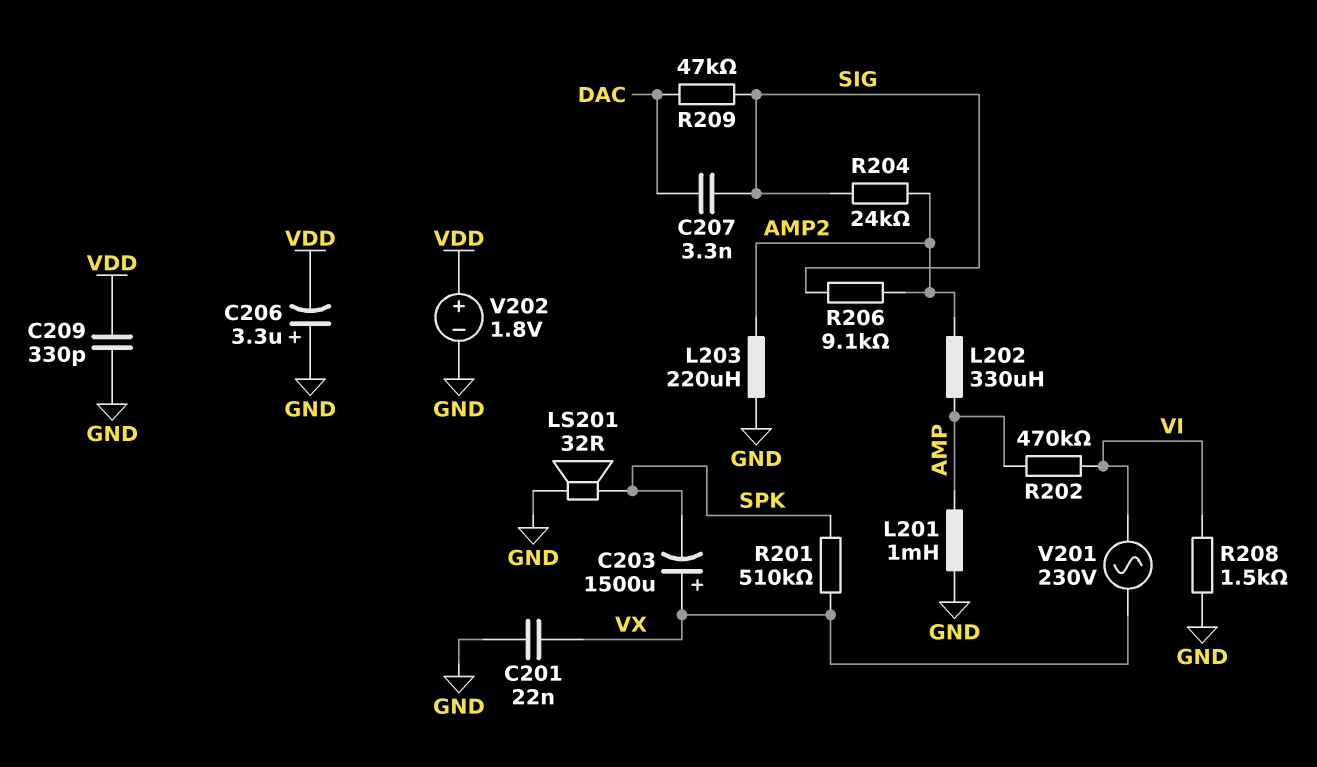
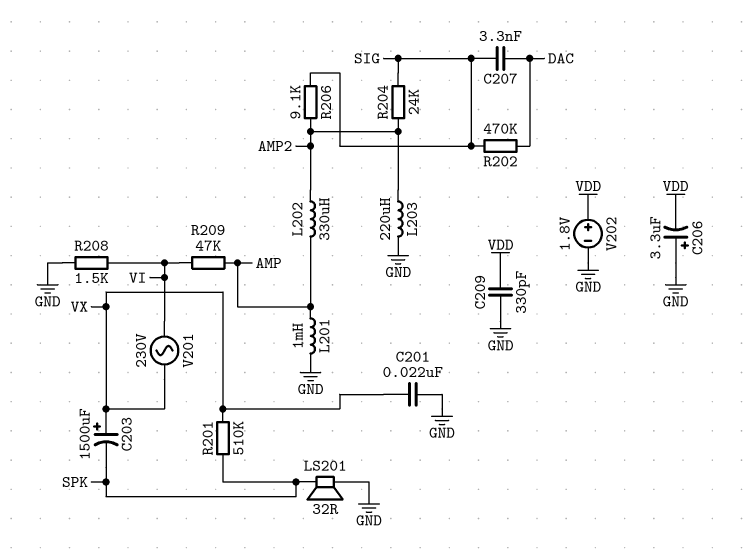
R202: 470k (AMP, VI) -> 470k (DAC, SIG)
R209: 47k (DAC, SIG) -> 47k (AMP, VI)

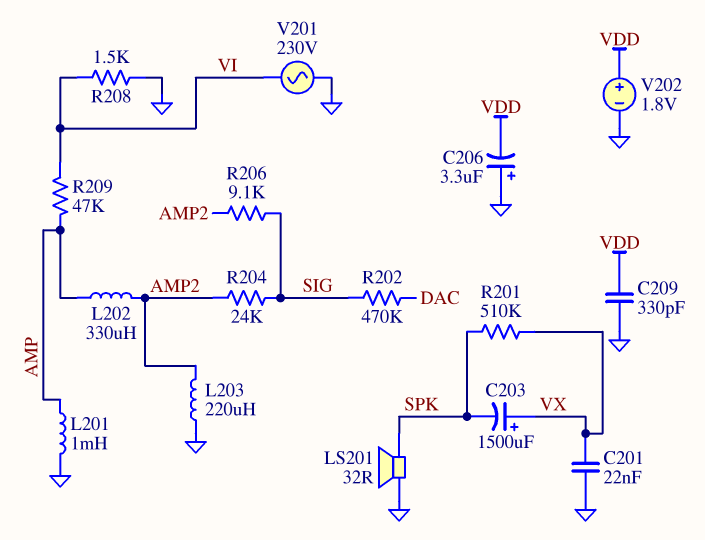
C207: 3.3nF (DAC, SIG) -> none
V201: AC 230V (VI, VX) -> AC 230V (GND, VI)

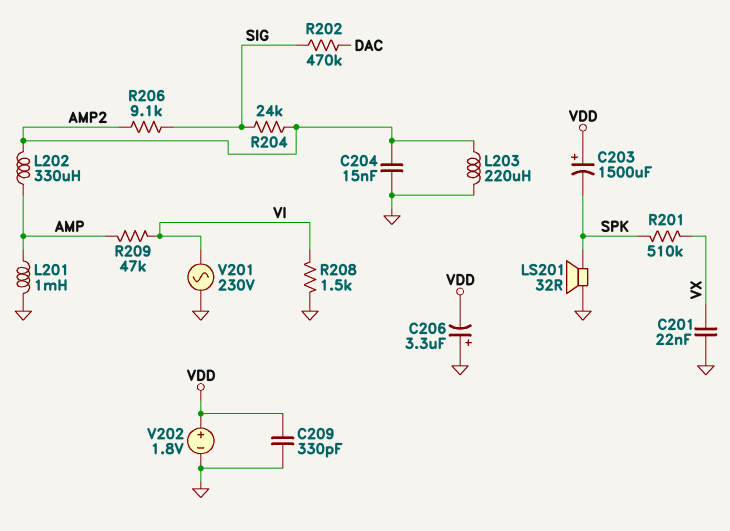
C203: 1500uF (plus VX, minus SPK) -> 1500uF (plus VDD, minus SPK)
C204: none -> 15nF (AMP2, GND)

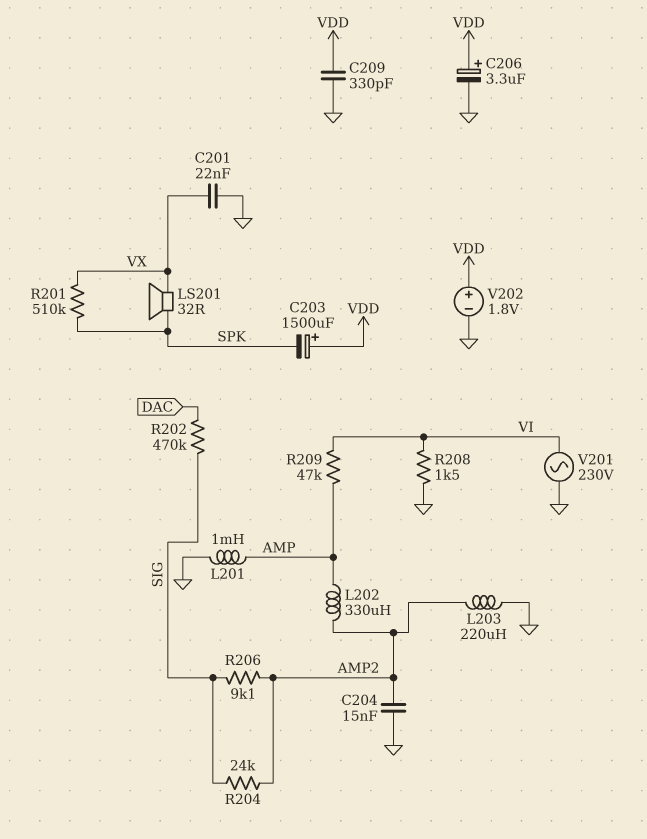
C206: 3.3uF (plus GND, minus VDD) -> 3.3uF (plus VDD, minus GND)
LS201: speaker 32R (GND, SPK) -> speaker 32R (SPK, VX)

